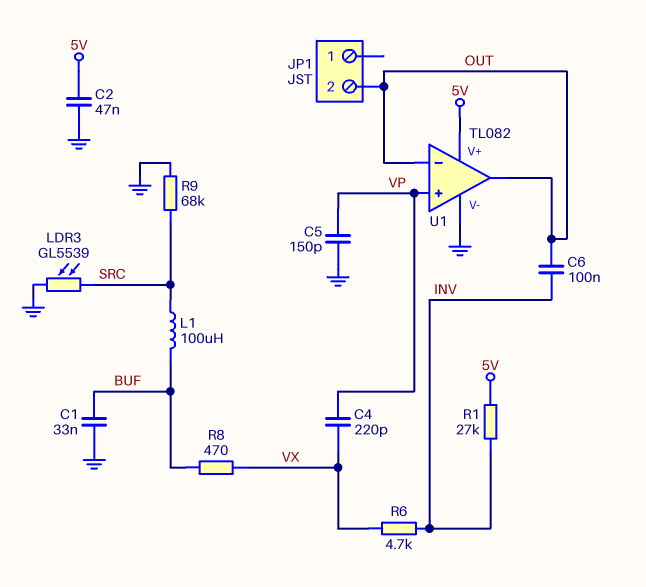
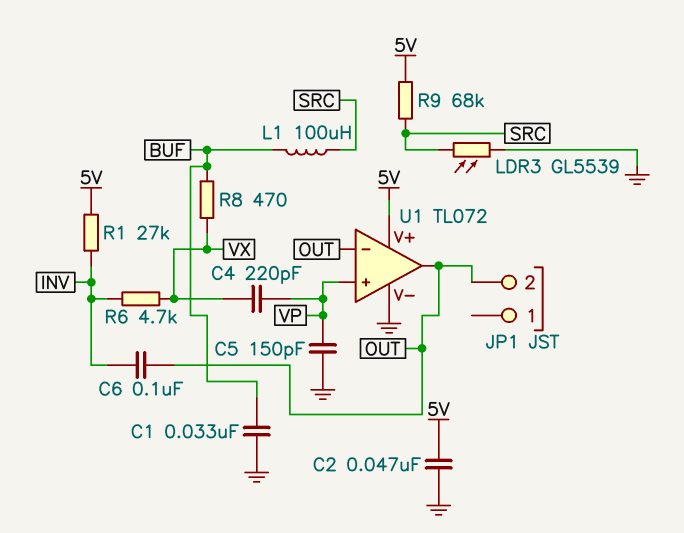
R9: 68k (GND, SRC) -> 68k (5V, SRC)
U1: TL082 -> TL072

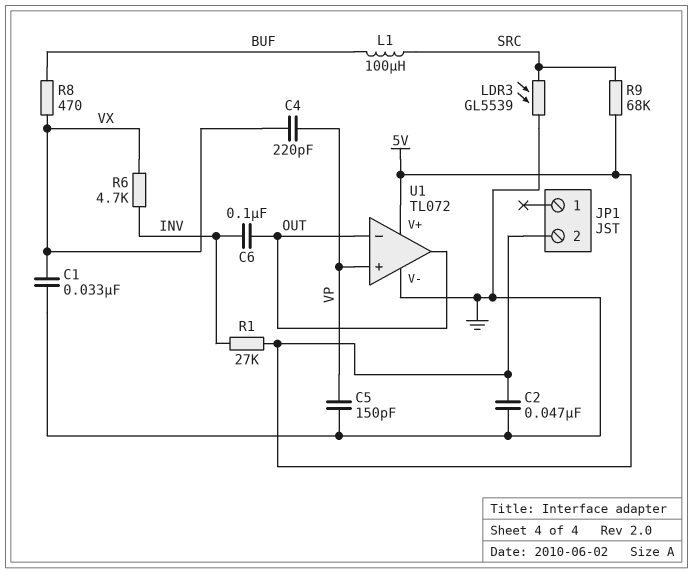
C1: 33nF (BUF, GND) -> 33nF (GND, VX)
JP1 pin 2: OUT -> 5V

